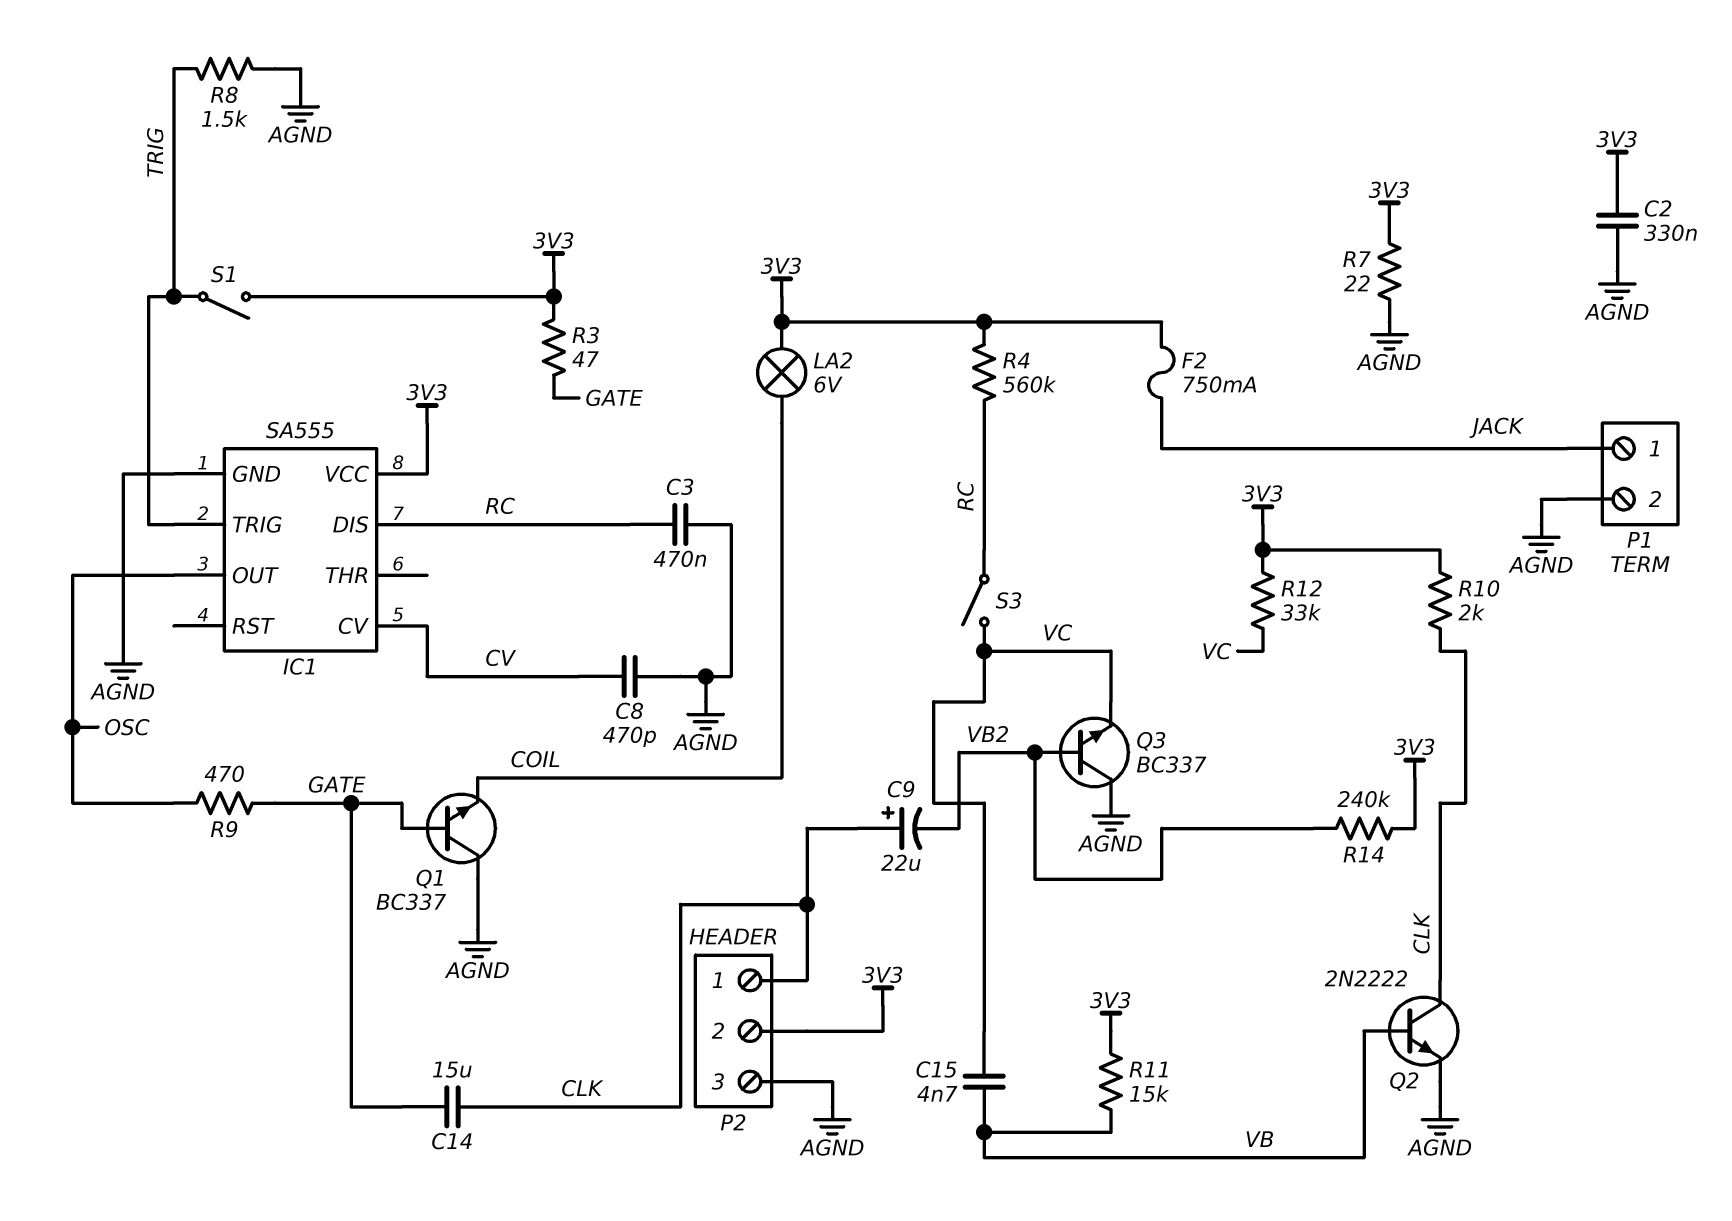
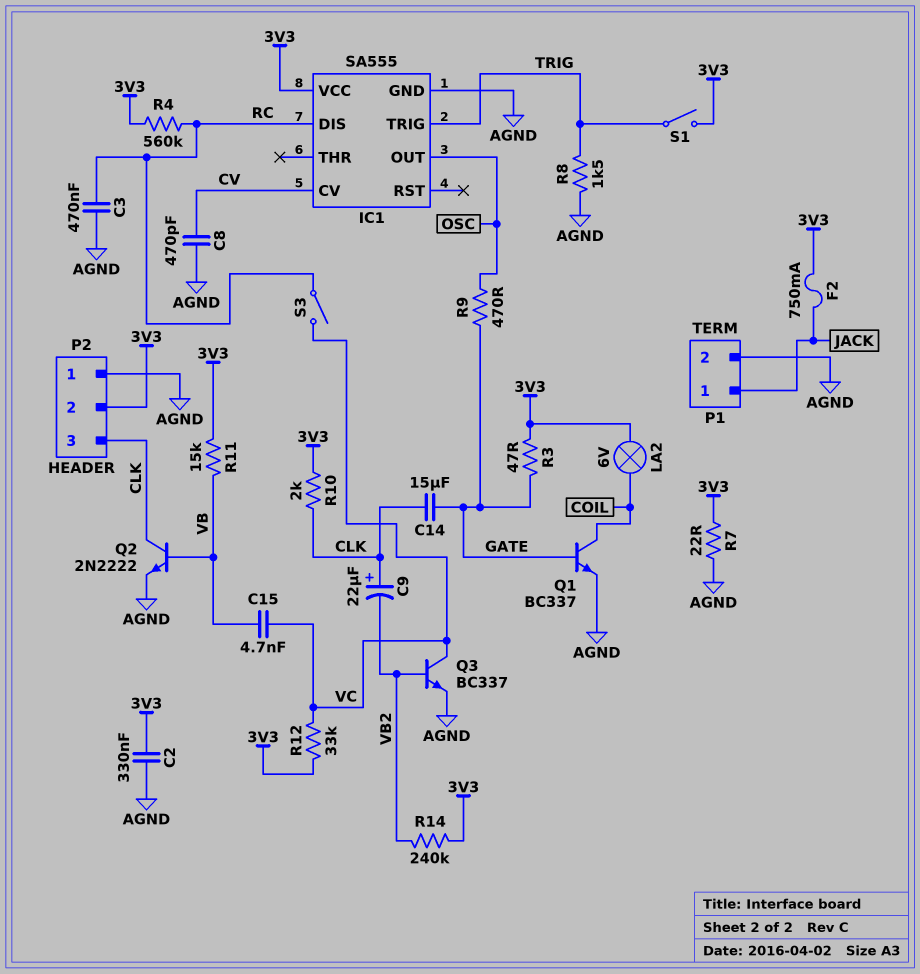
P2 pin 1: CLK -> AGND
P2 pin 3: AGND -> CLK
Q1: NPN BC337 (B GATE, C AGND, E COIL) -> NPN BC337 (B GATE, C COIL, E AGND)
Q3: NPN BC337 (B VB2, C AGND, E VC) -> NPN BC337 (B VB2, C VC, E AGND)

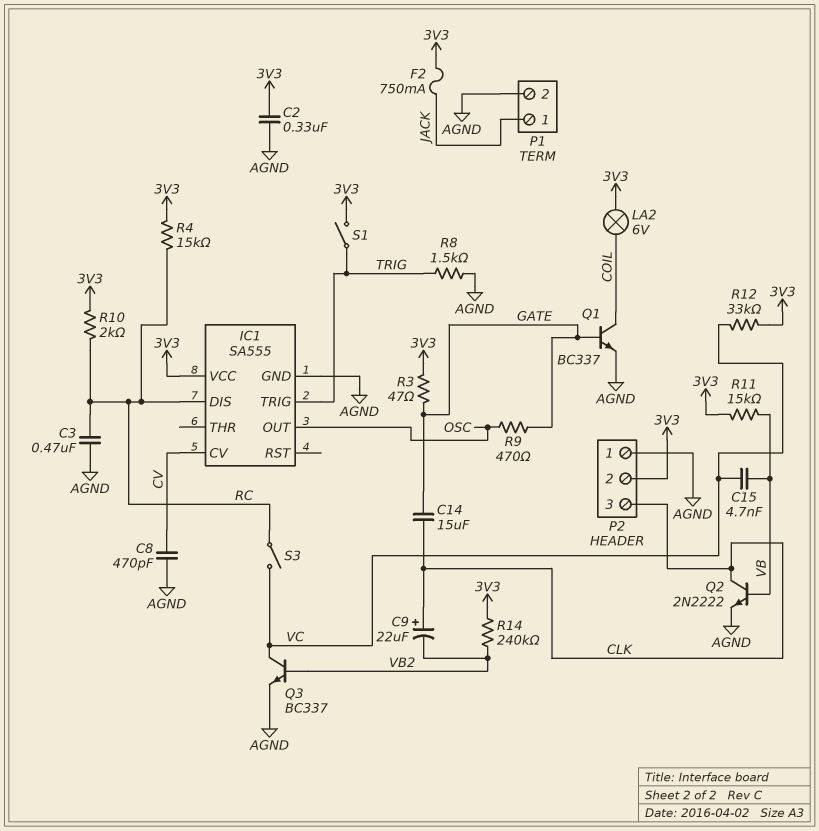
R4: 560k (3V3, RC) -> 15k (3V3, RC)
R7: 22 (3V3, AGND) -> none
R10: 2k (3V3, CLK) -> 2k (3V3, RC)

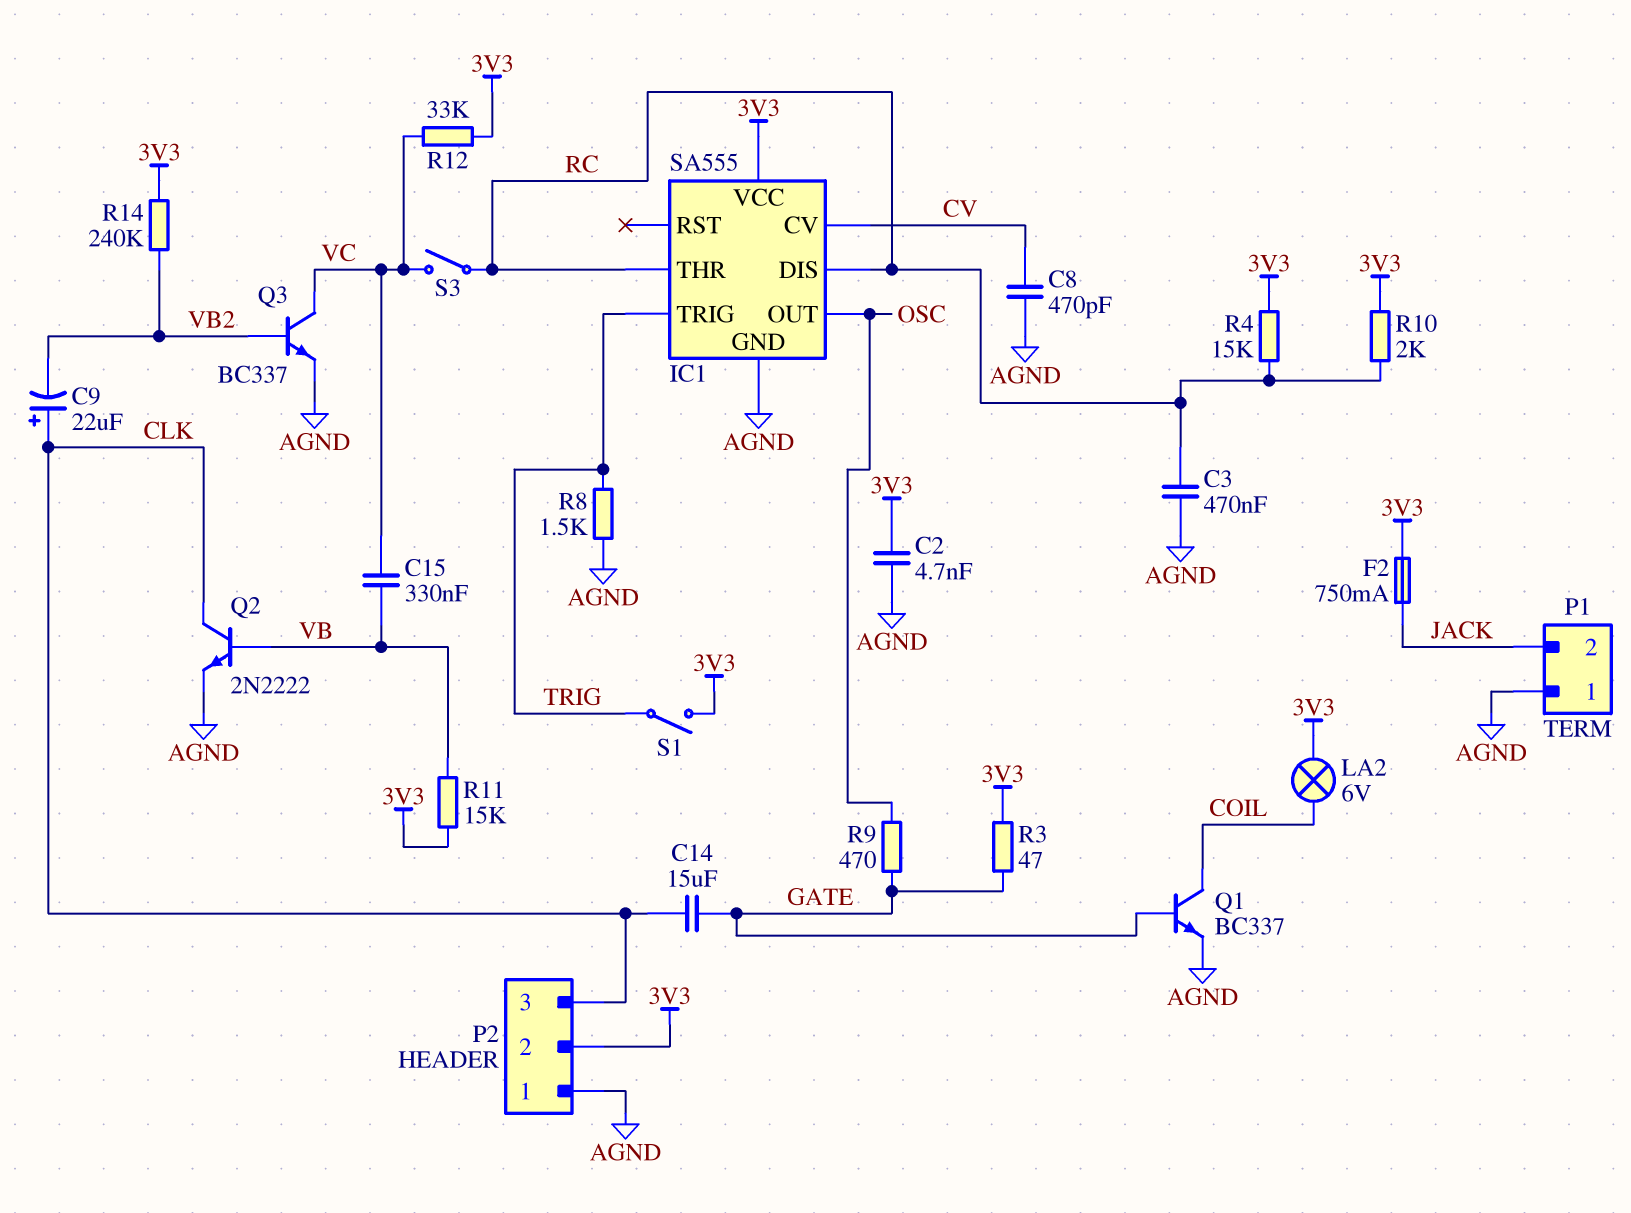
C2: 330nF (3V3, AGND) -> 4.7nF (3V3, AGND)
C15: 4.7nF (VB, VC) -> 330nF (VB, VC)
IC1 pin THR: none -> RC
P1 pin 1: JACK -> AGND
P1 pin 2: AGND -> JACK

